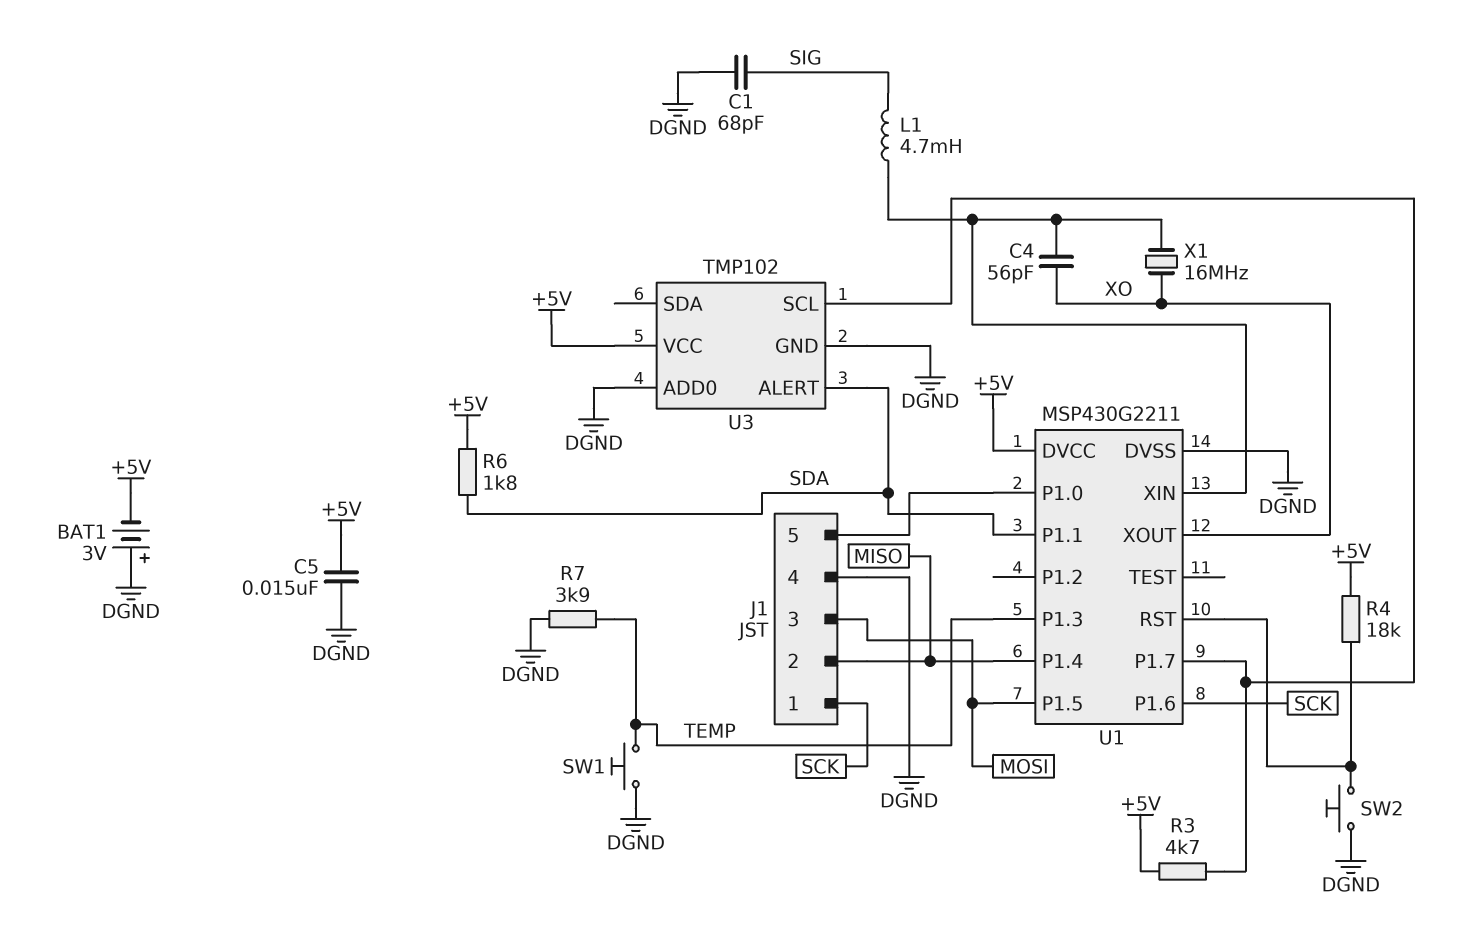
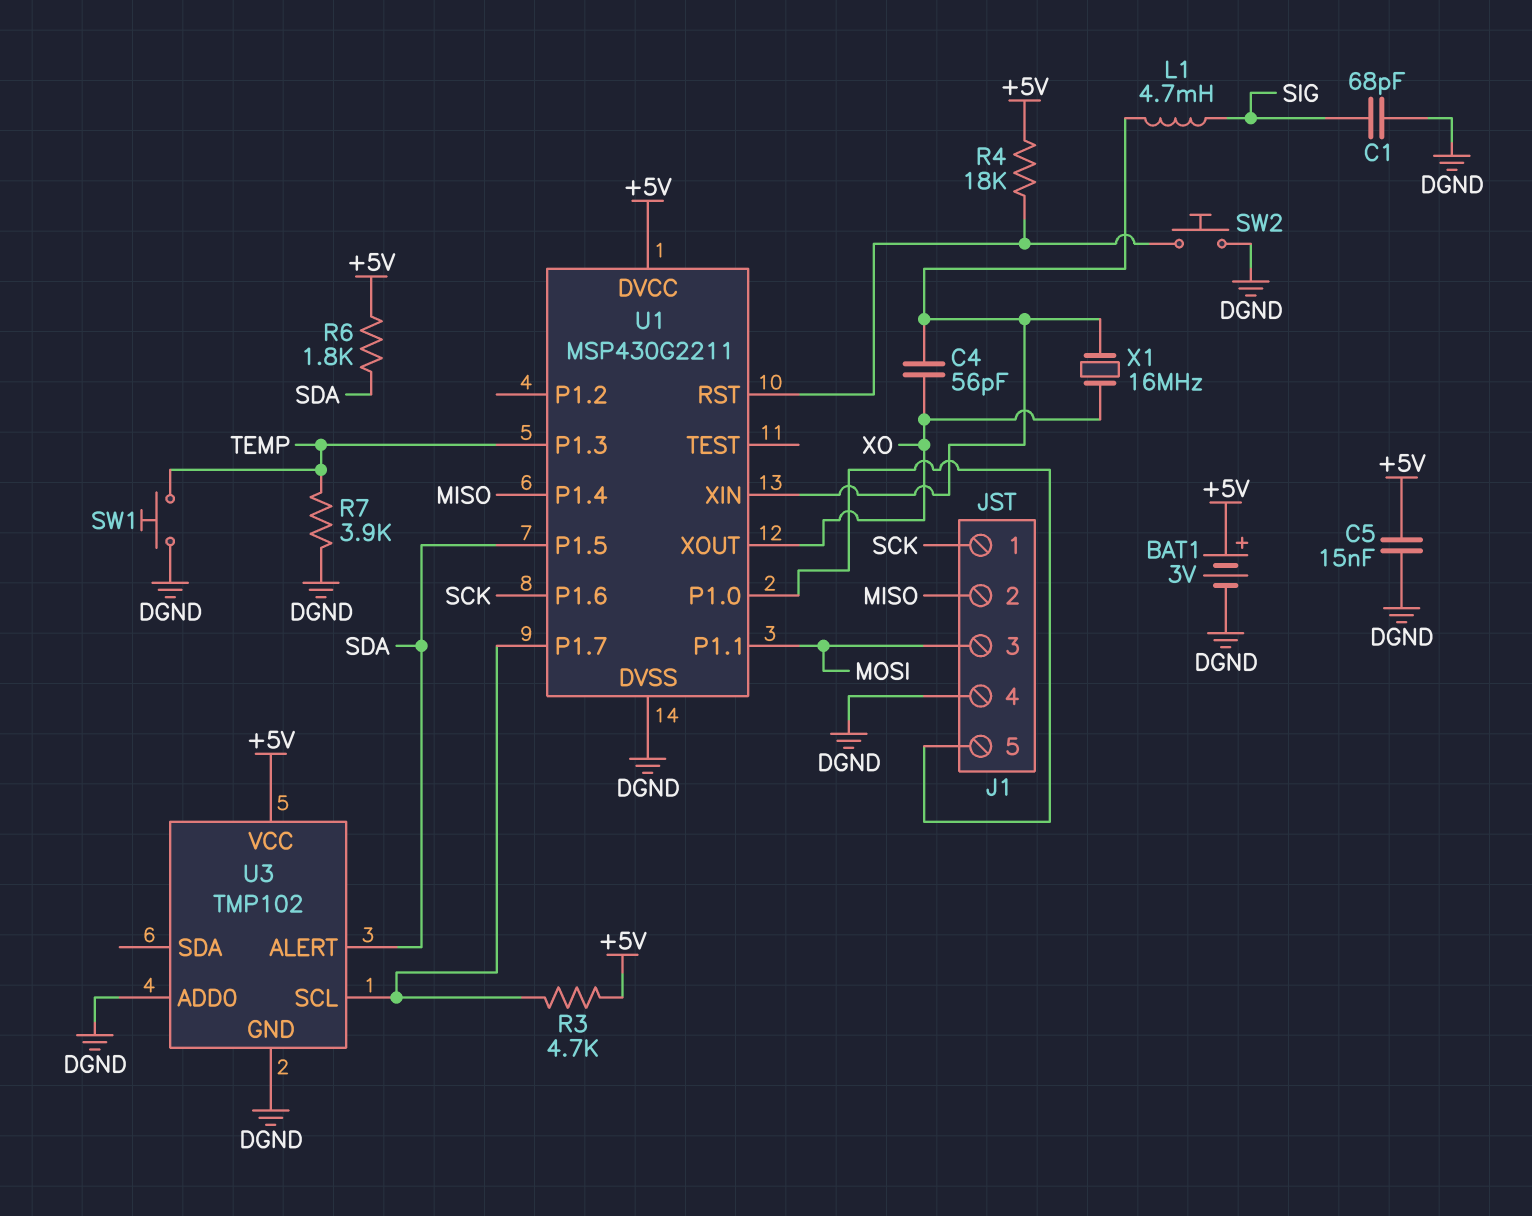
BAT1: 3V (plus DGND, minus +5V) -> 3V (plus +5V, minus DGND)
U1 pin P1.1: SDA -> MOSI
U1 pin P1.5: MOSI -> SDA

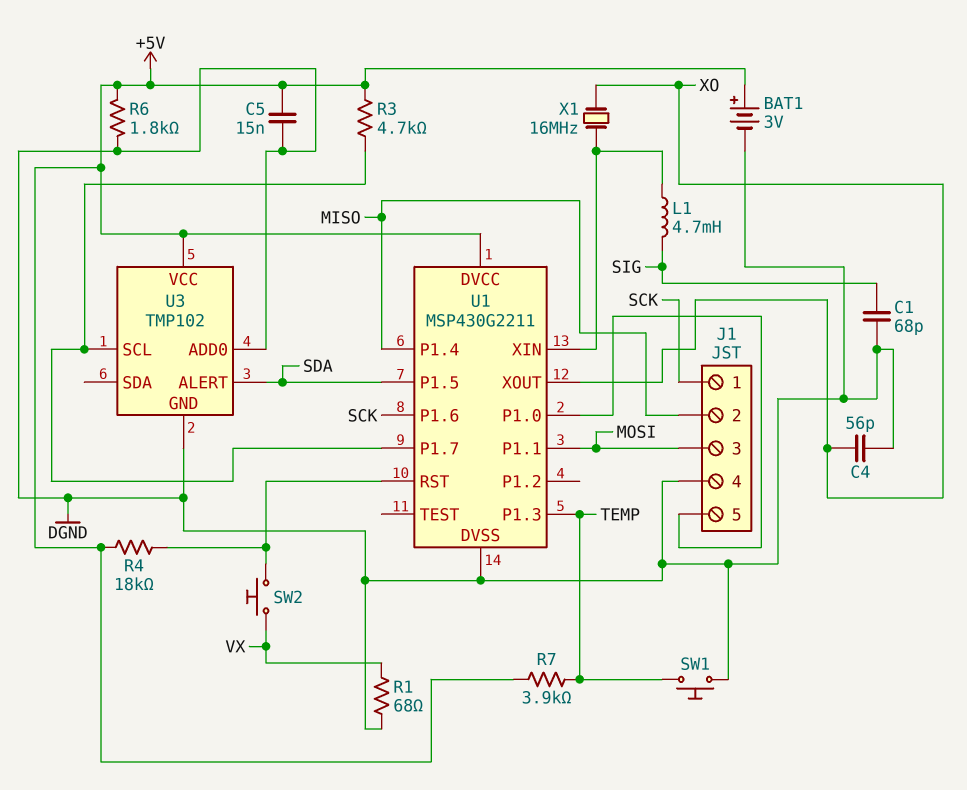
C4: 56pF (U1/XIN, XO) -> 56pF (DGND, XO)
R1: none -> 68 (DGND, VX)
R6: 1.8k (+5V, SDA) -> 1.8k (+5V, DGND)
R7: 3.9k (DGND, TEMP) -> 3.9k (+5V, TEMP)
SW2: button (DGND, U1/RST) -> button (U1/RST, VX)

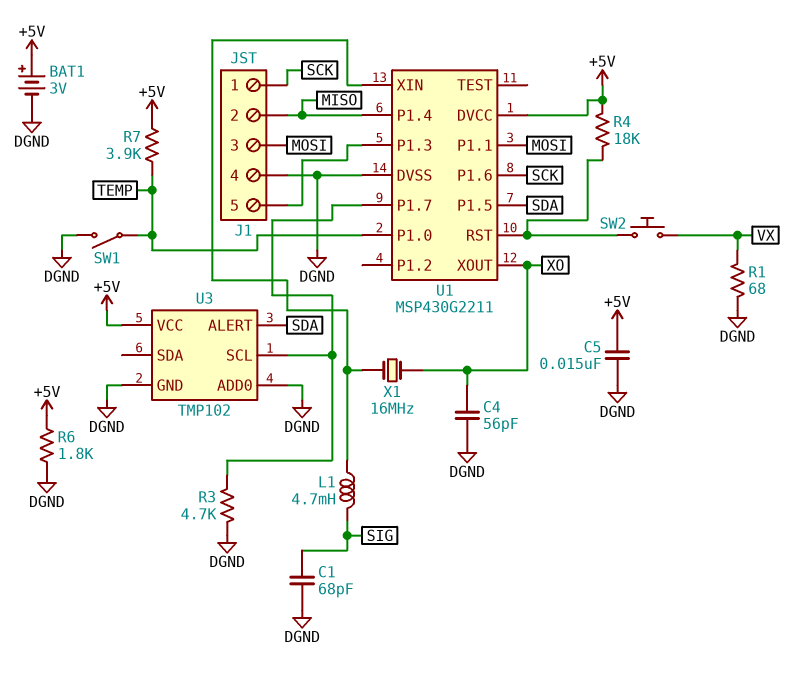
R3: 4.7k (+5V, U1/P1.7) -> 4.7k (DGND, U1/P1.7)
SW1: button (DGND, TEMP) -> switch (DGND, TEMP)
U1 pin P1.0: J1/5 -> TEMP
U1 pin P1.3: TEMP -> J1/5

